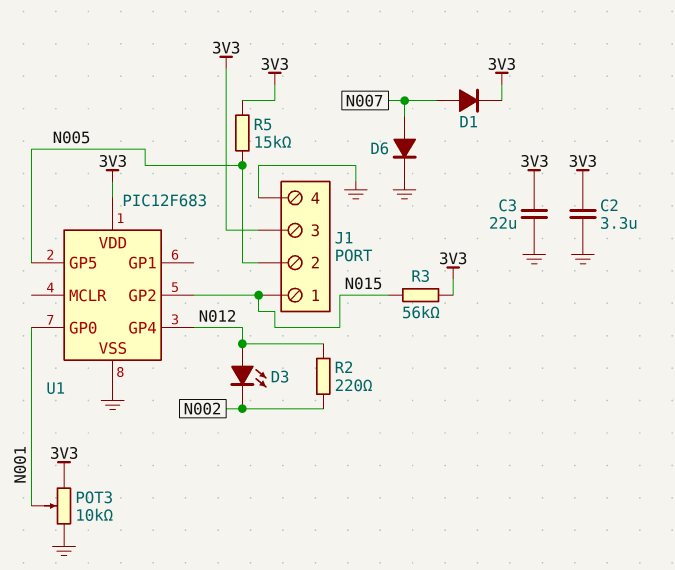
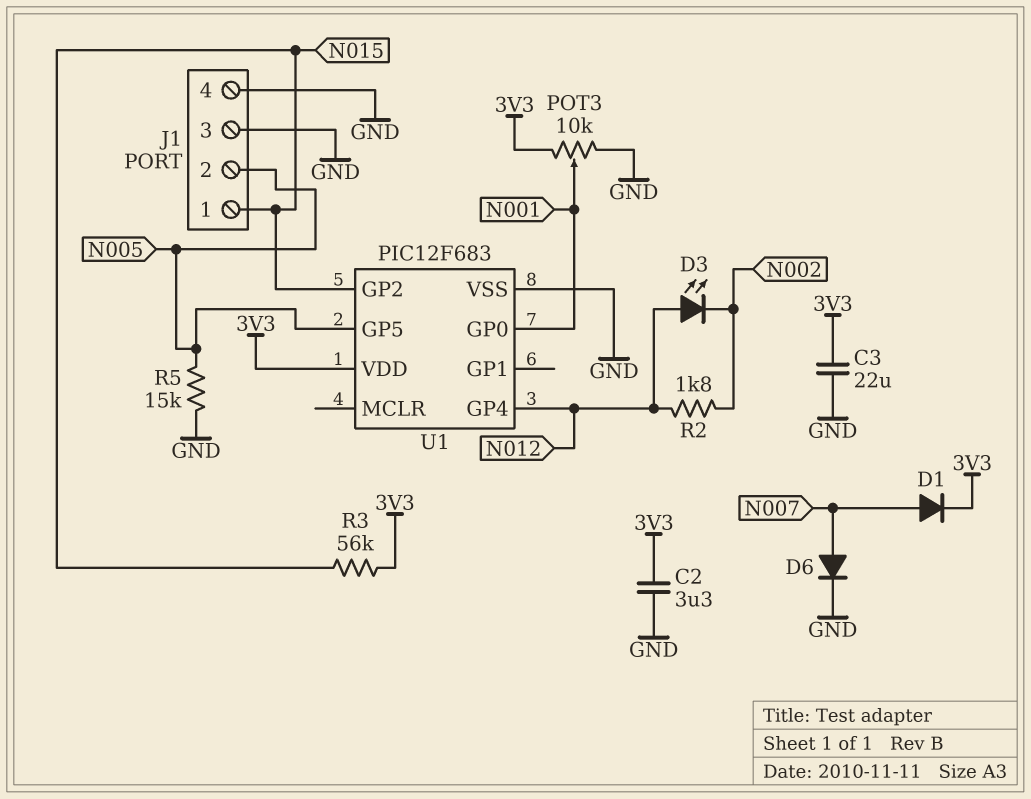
J1 pin 3: 3V3 -> GND
R2: 220 (N002, N012) -> 1.8k (N002, N012)
R5: 15k (3V3, N005) -> 15k (GND, N005)

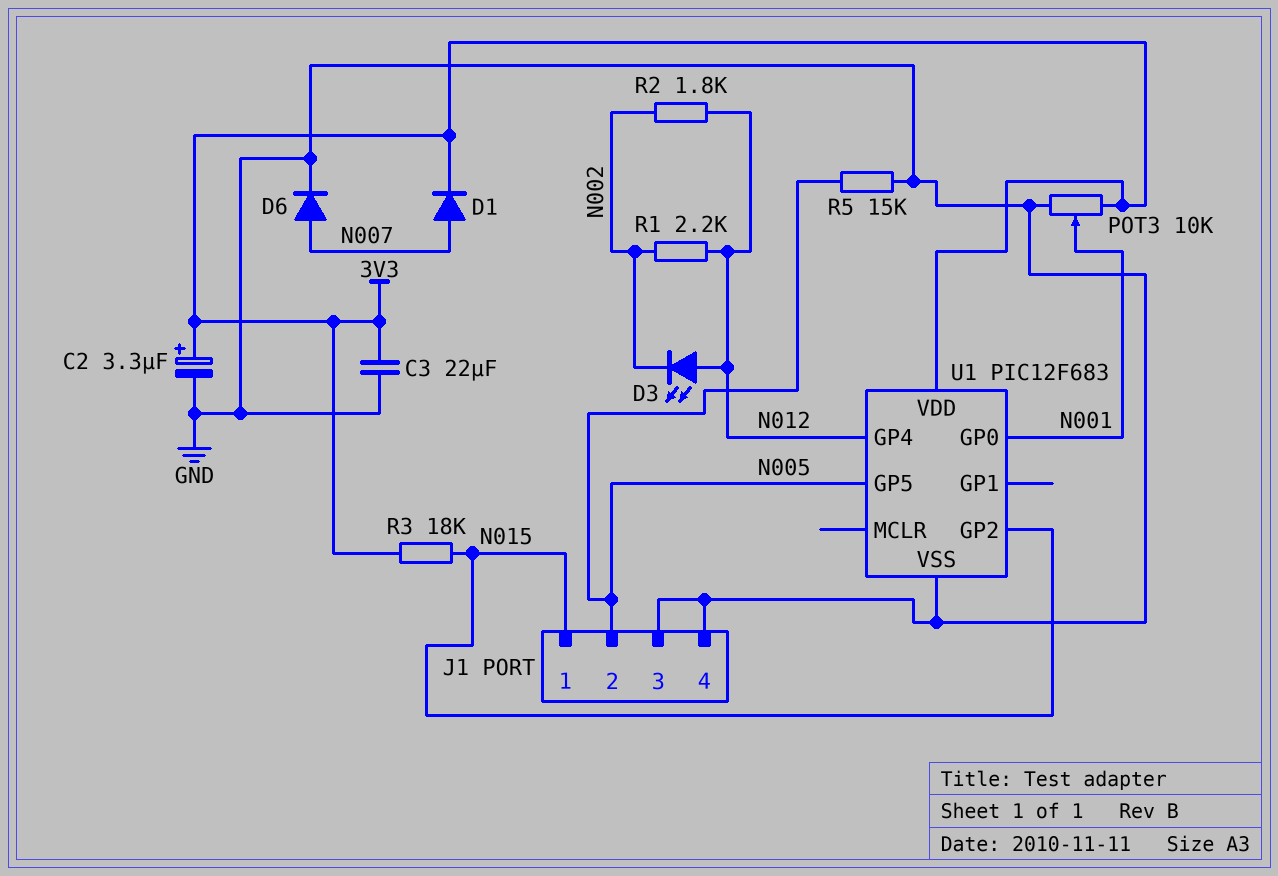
C2: 3.3uF (3V3, GND) -> 3.3uF (plus 3V3, minus GND)
R1: none -> 2.2k (N002, N012)
R3: 56k (3V3, N015) -> 18k (3V3, N015)

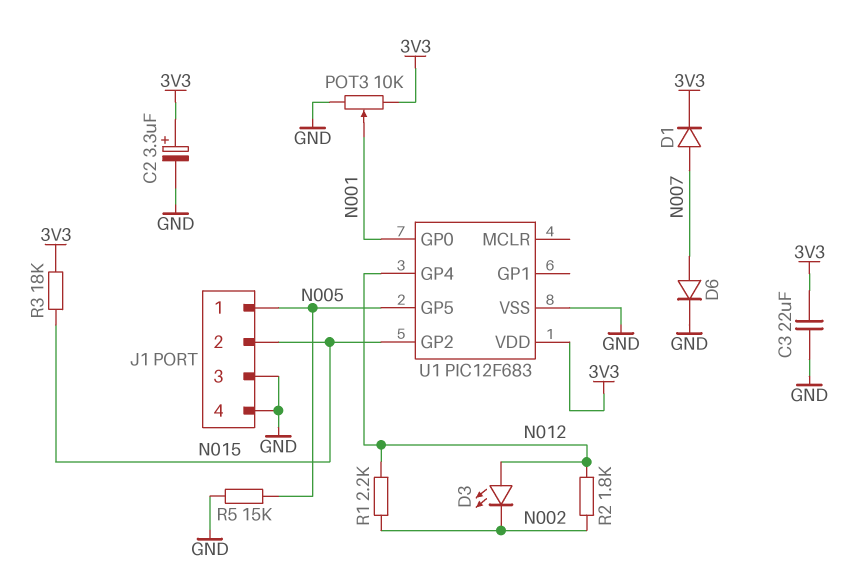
J1 pin 1: N015 -> N005
J1 pin 2: N005 -> N015

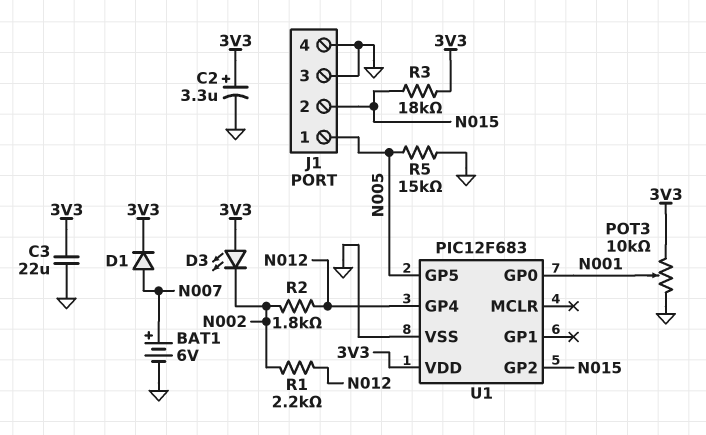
BAT1: none -> 6V (plus N007, minus GND)
D3: LED (A N012, K N002) -> LED (A 3V3, K N002)
D6: diode (A N007, K GND) -> none

